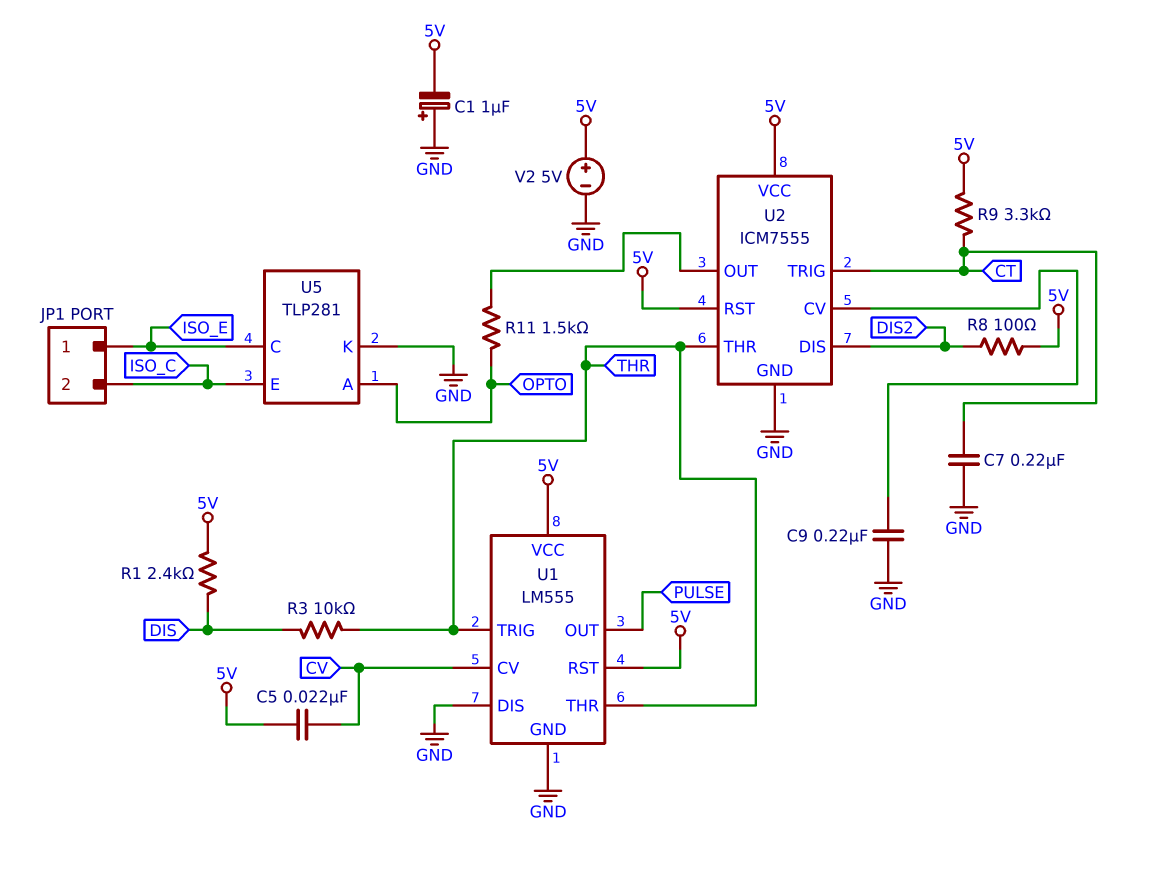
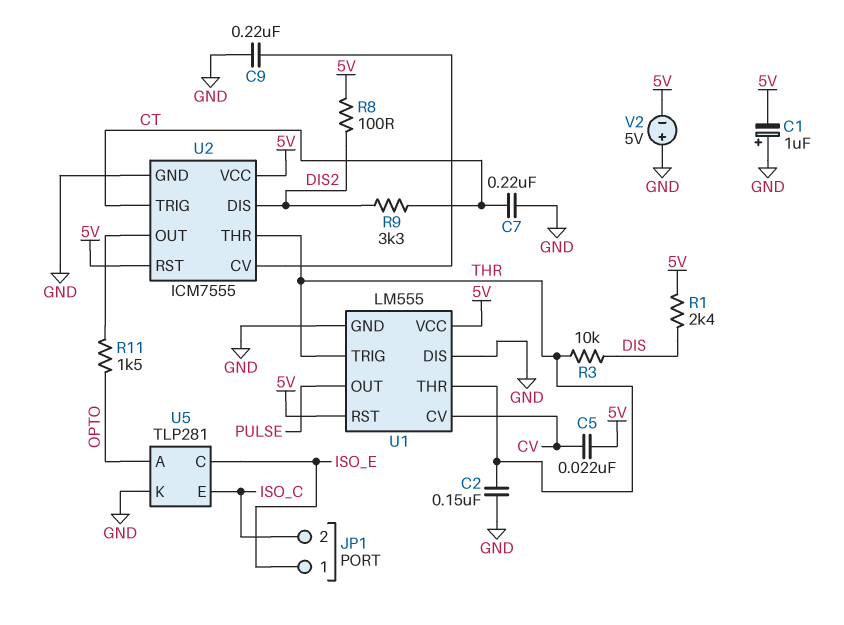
C2: none -> 150nF (GND, THR)
R9: 3.3k (5V, CT) -> 3.3k (CT, DIS2)
V2: 5V (plus 5V, minus GND) -> 5V (plus GND, minus 5V)

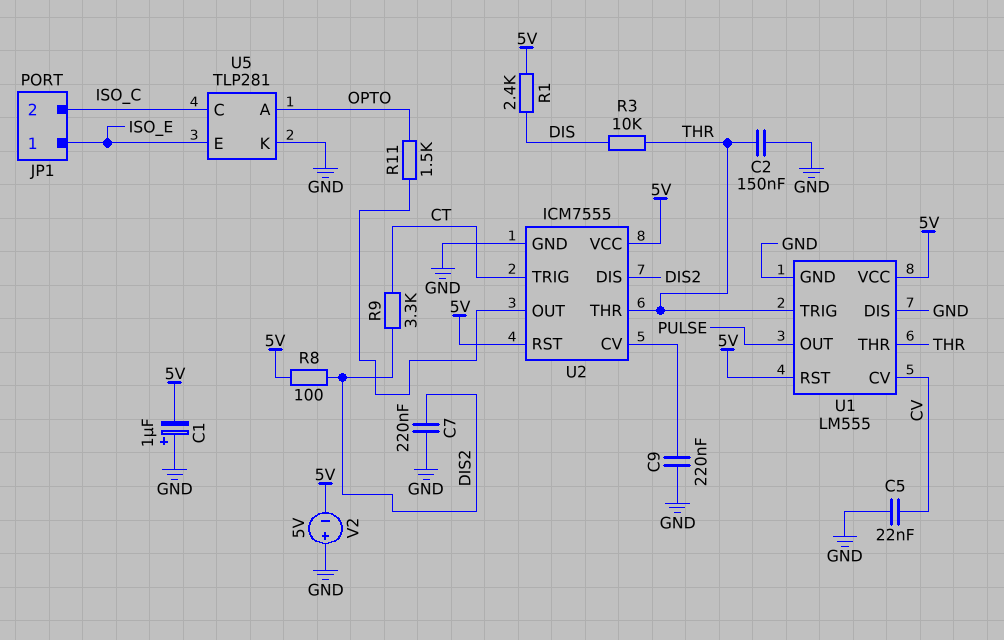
C5: 22nF (5V, CV) -> 22nF (CV, GND)
C7: 220nF (CT, GND) -> 220nF (DIS2, GND)
U5 pin C: ISO_E -> ISO_C
U5 pin E: ISO_C -> ISO_E

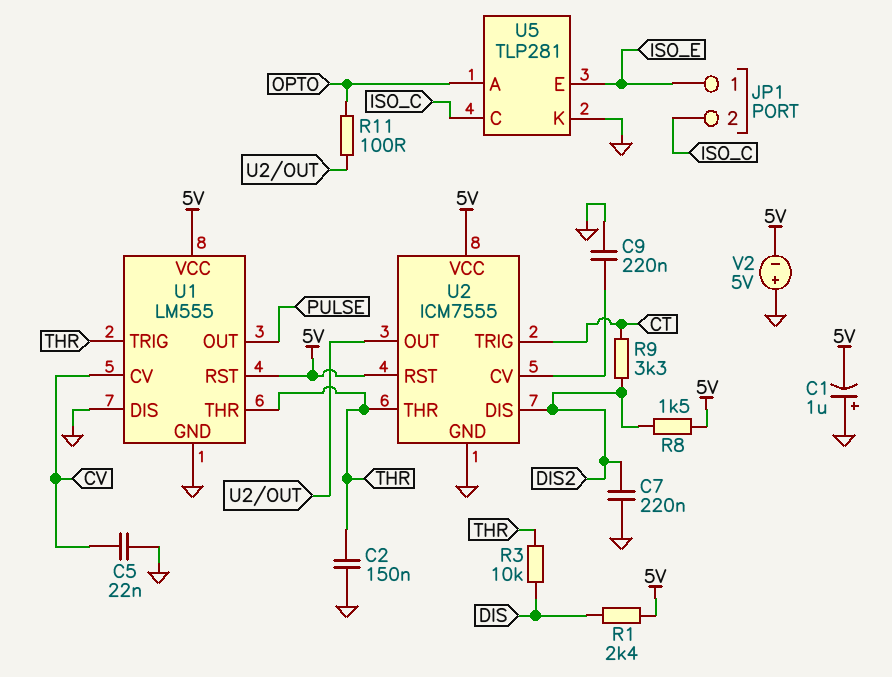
R8: 100 (5V, DIS2) -> 1.5k (5V, DIS2)
R11: 1.5k (OPTO, U2/OUT) -> 100 (OPTO, U2/OUT)

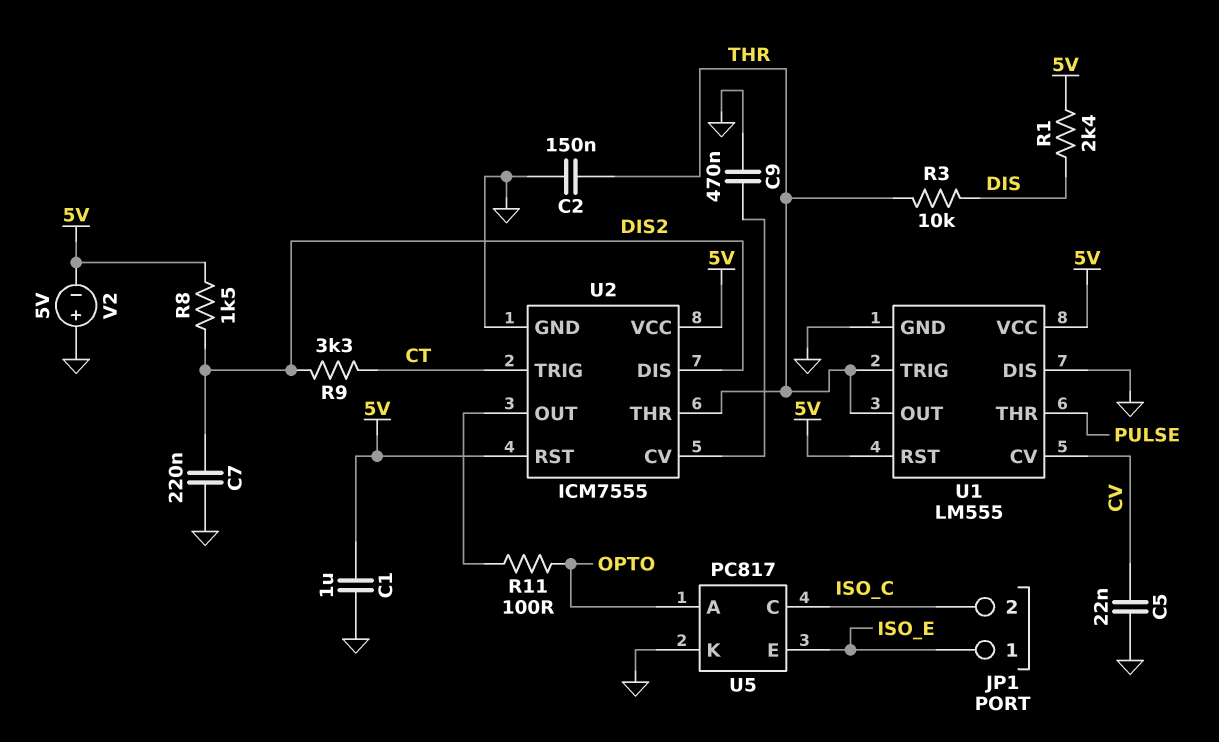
C1: 1uF (plus GND, minus 5V) -> 1uF (5V, GND)
C9: 220nF (GND, U2/CV) -> 470nF (GND, U2/CV)
U1 pin OUT: PULSE -> THR
U1 pin THR: THR -> PULSE
U5: TLP281 -> PC817

